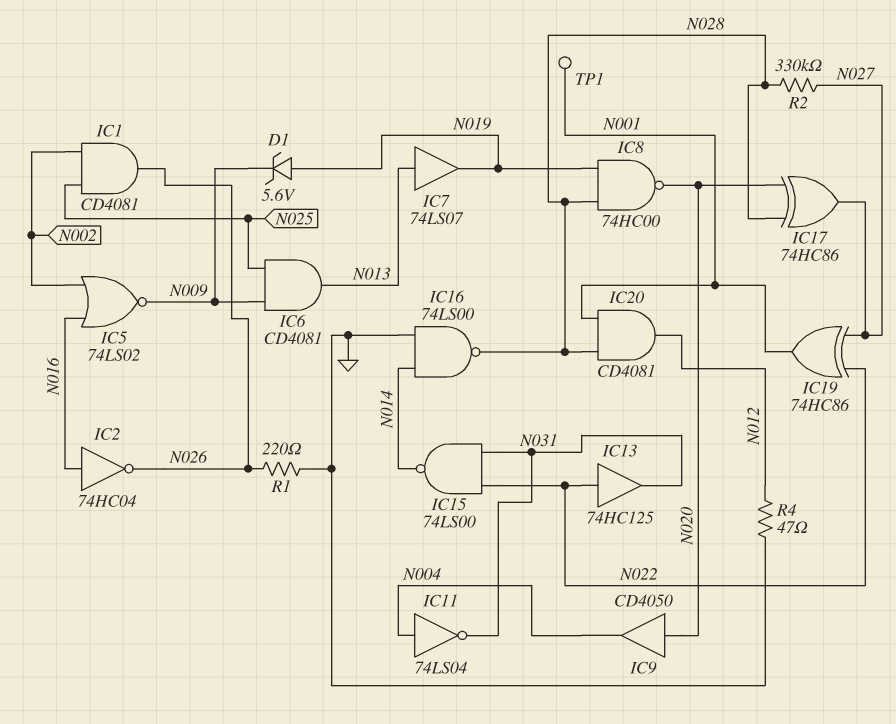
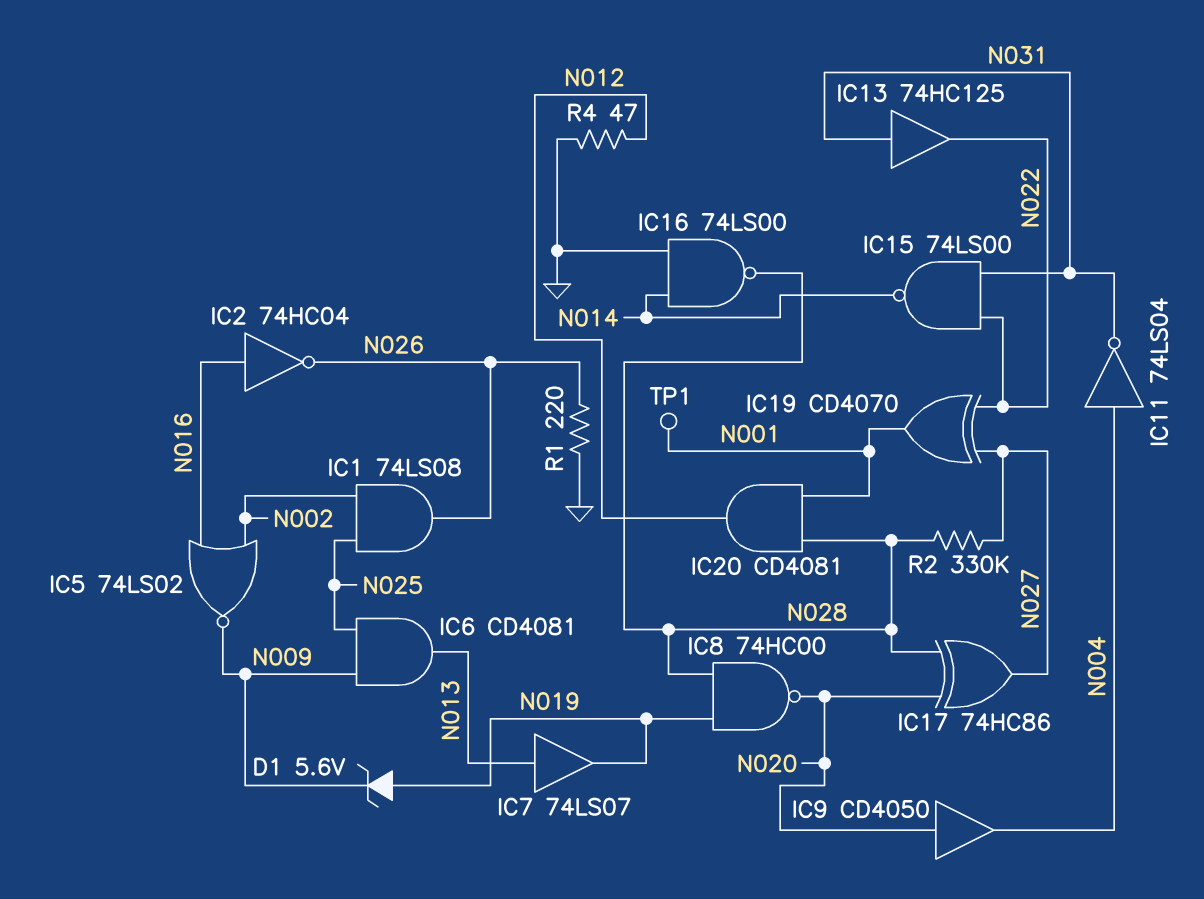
IC1: AND CD4081 (in N002, in N025, out N026) -> AND 74LS08 (in N002, in N025, out N026)
IC13: buffer 74HC125 (in N022, out N031) -> buffer 74HC125 (in N031, out N022)
IC19: XOR 74HC86 (in N022, in N027, out N001) -> XOR CD4070 (in N022, in N027, out N001)

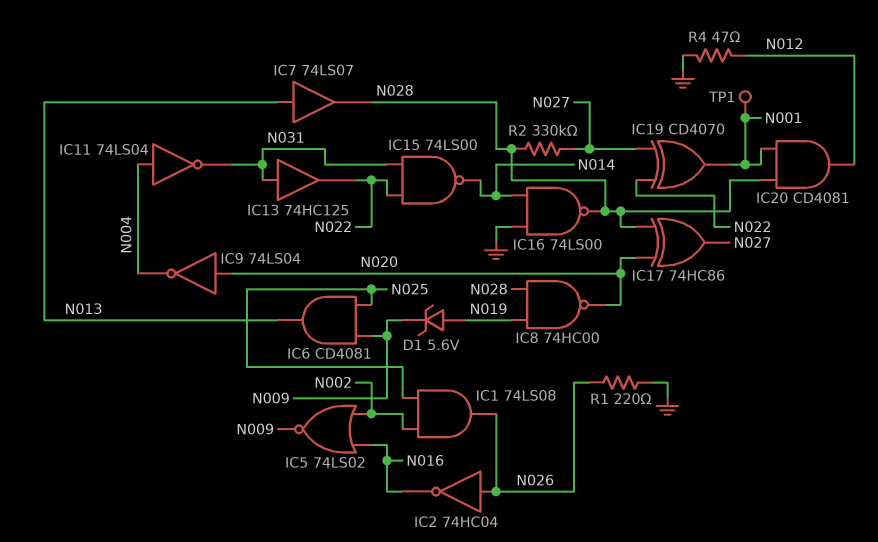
IC2: NOT 74HC04 (in N016, out N026) -> NOT 74HC04 (in N026, out N016)
IC7: buffer 74LS07 (in N013, out N019) -> buffer 74LS07 (in N013, out N028)
IC9: buffer CD4050 (in N020, out N004) -> NOT 74LS04 (in N020, out N004)

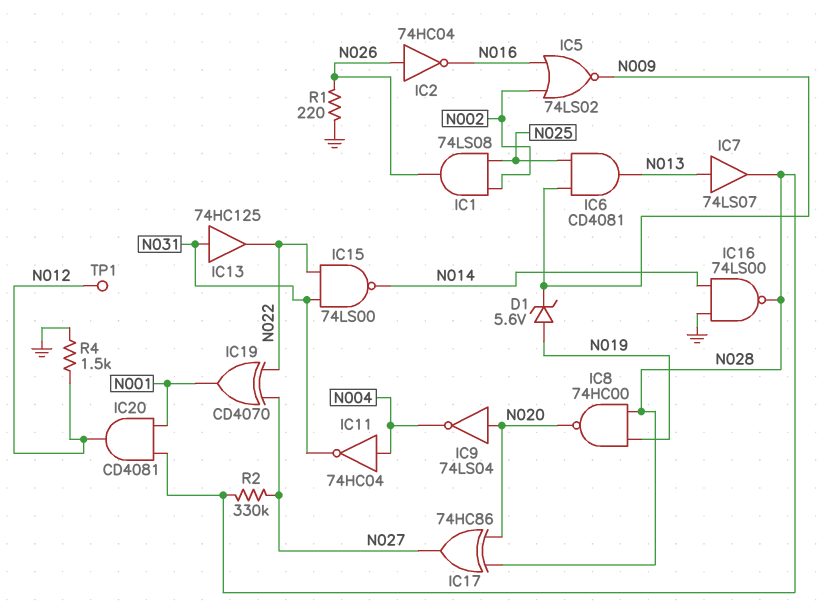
IC11: NOT 74LS04 (in N004, out N031) -> NOT 74HC04 (in N004, out N031)
R4: 47 (GND, N012) -> 1.5k (GND, N012)
TP1: test point (N001) -> test point (N012)

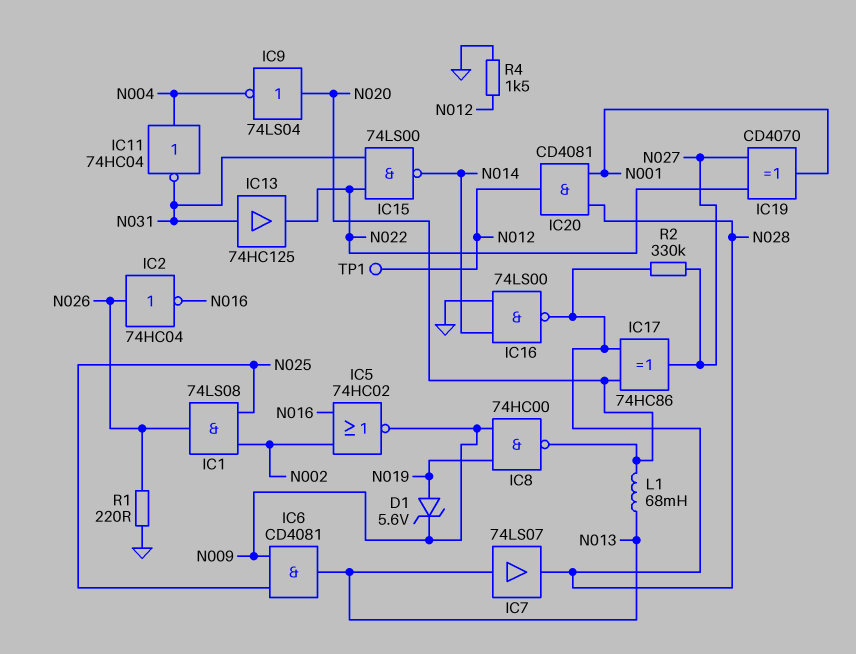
IC5: NOR 74LS02 (in N002, in N016, out N009) -> NOR 74HC02 (in N002, in N016, out N009)
IC8: NAND 74HC00 (in N019, in N028, out N020) -> NAND 74HC00 (in N009, in N019, out N020)
L1: none -> 68mH (N013, N020)

